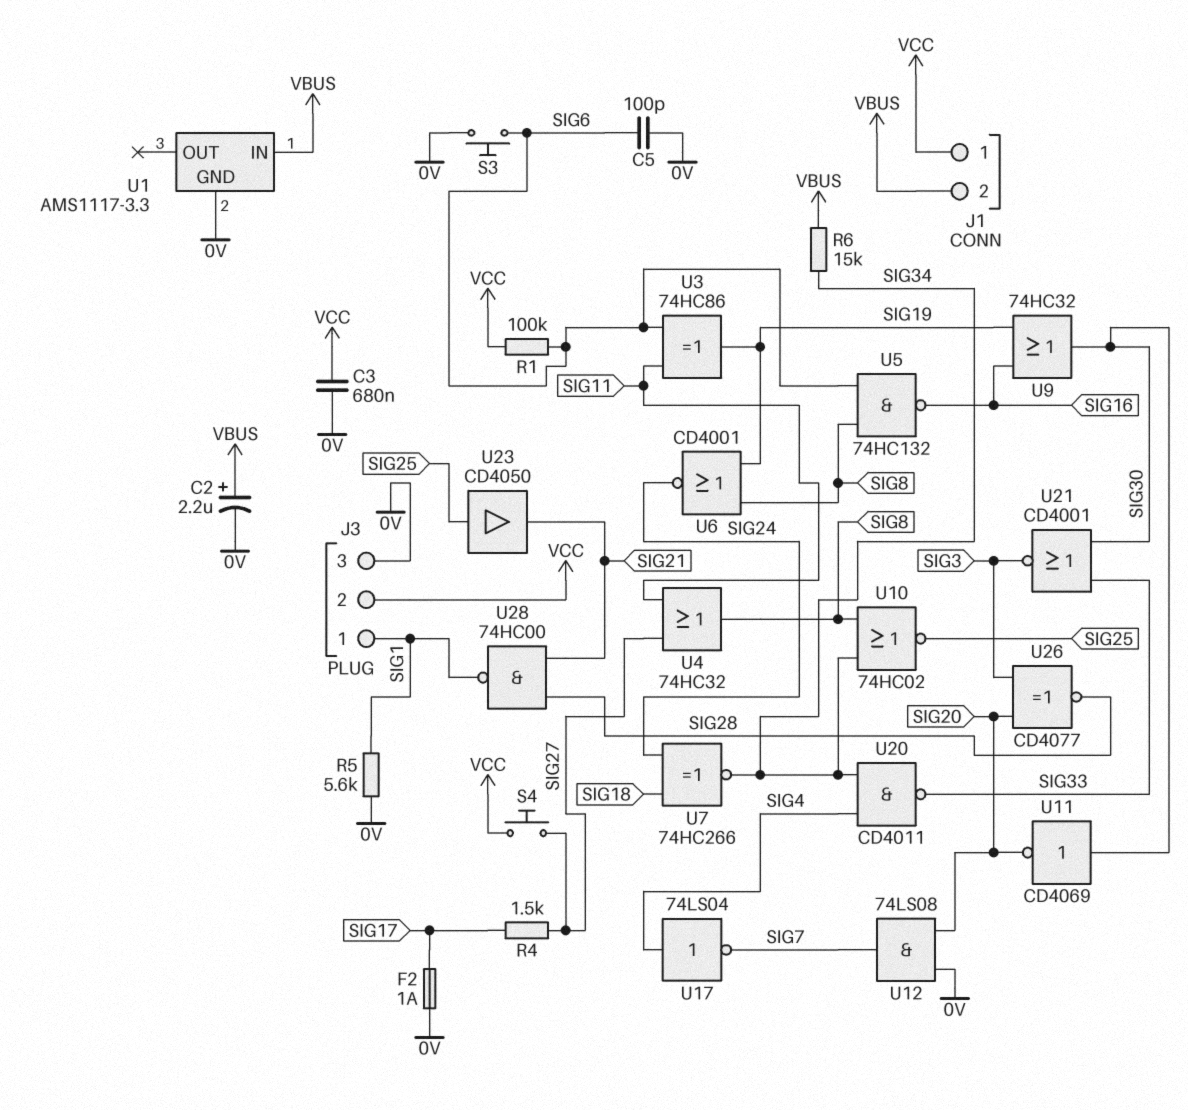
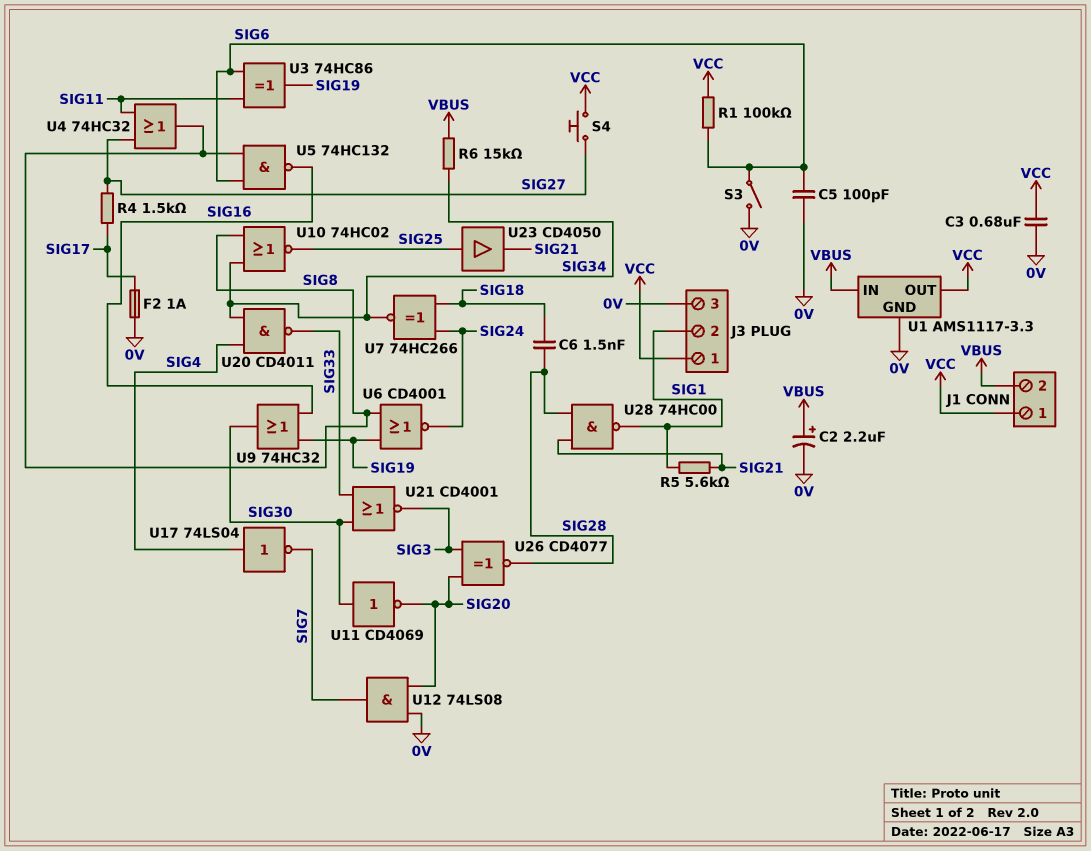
C6: none -> 1.5nF (SIG18, SIG28)
J3 pin 1: SIG1 -> VCC
J3 pin 2: VCC -> SIG1
R5: 5.6k (0V, SIG1) -> 5.6k (SIG1, SIG21)
S3: button (0V, SIG6) -> switch (0V, SIG6)
U1 pin OUT: none -> VCC

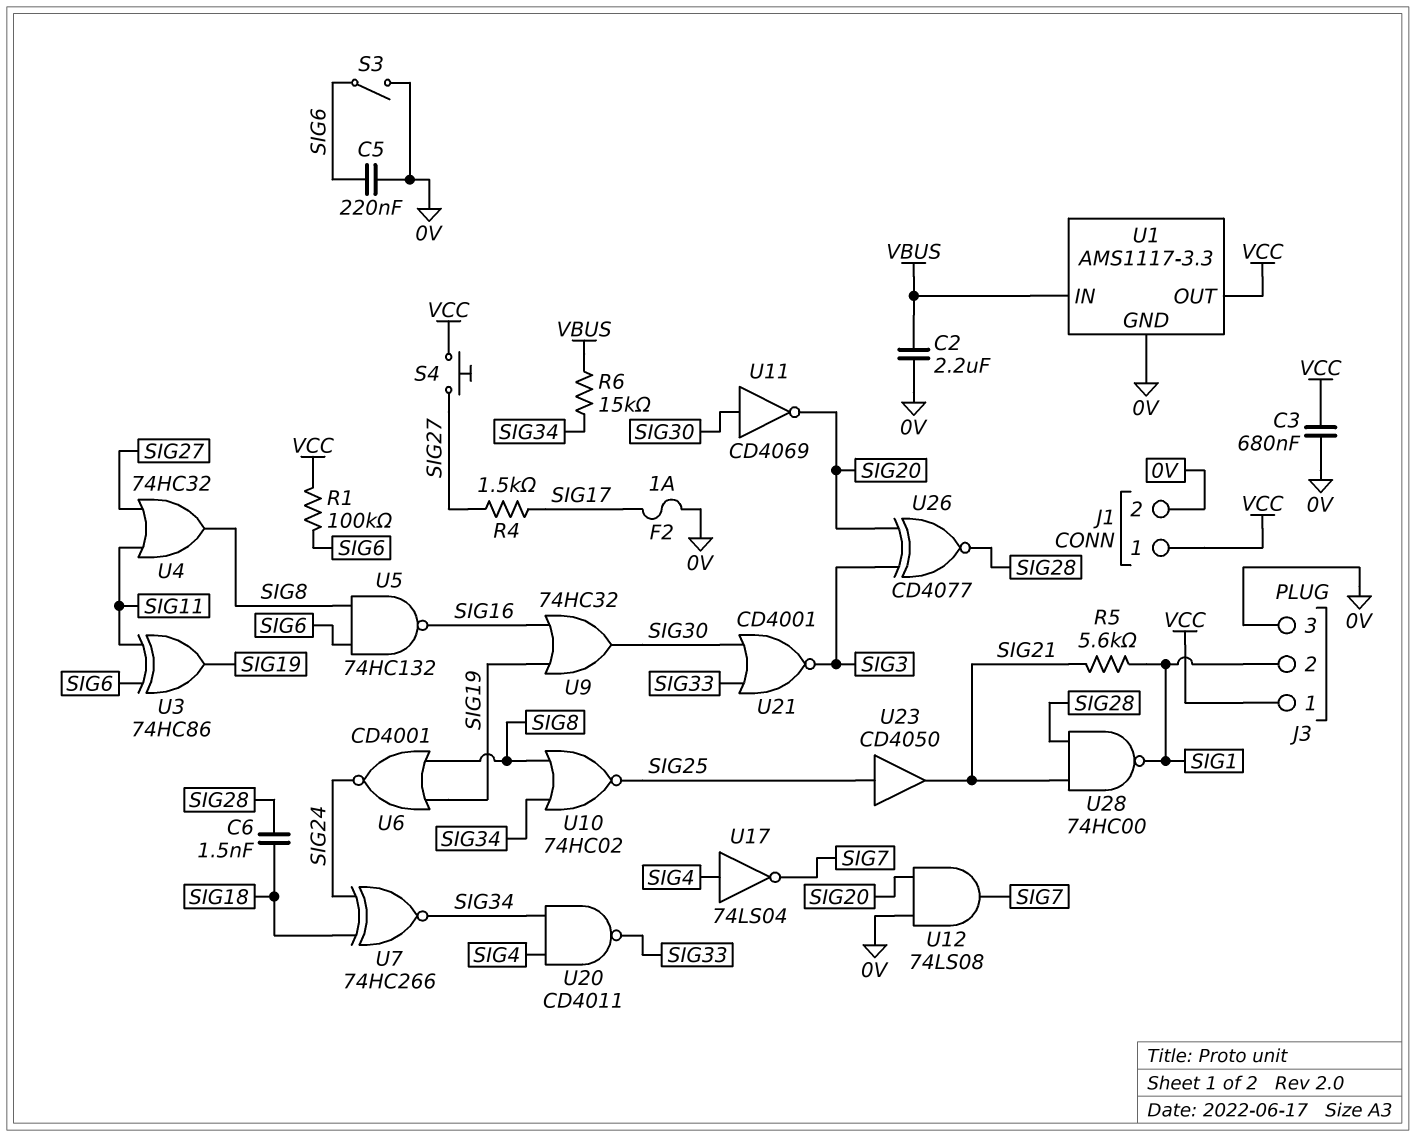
C2: 2.2uF (plus VBUS, minus 0V) -> 2.2uF (0V, VBUS)
C5: 100pF (0V, SIG6) -> 220nF (0V, SIG6)
J1 pin 2: VBUS -> 0V

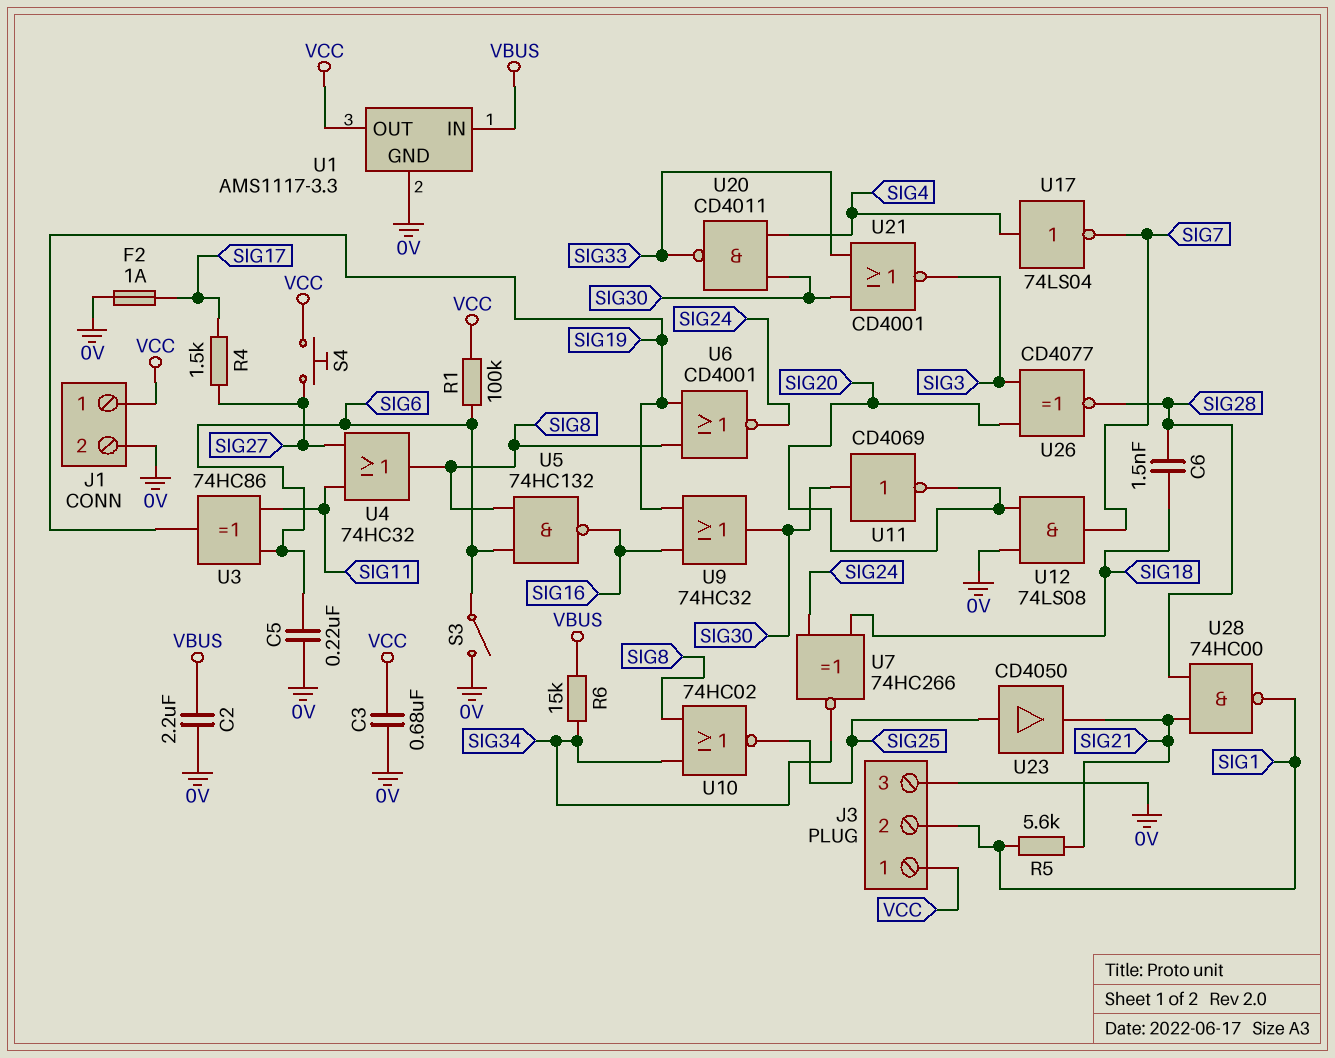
U20: NAND CD4011 (in SIG4, in SIG34, out SIG33) -> NAND CD4011 (in SIG4, in SIG30, out SIG33)

